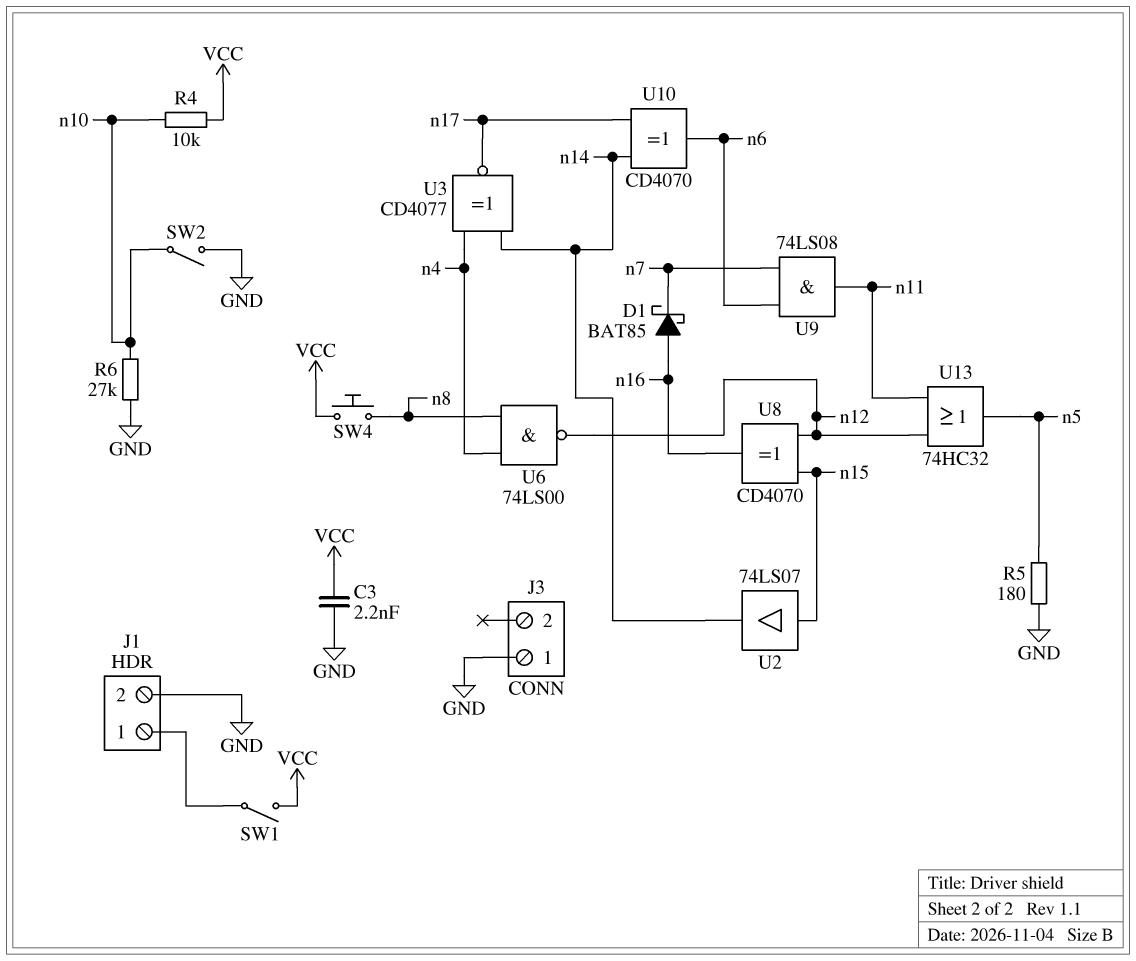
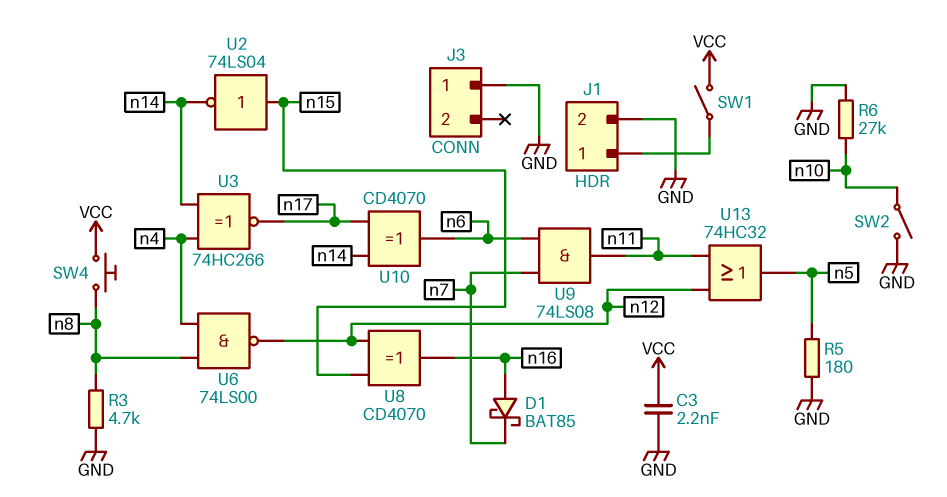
R3: none -> 4.7k (GND, n8)
R4: 10k (VCC, n10) -> none
U2: buffer 74LS07 (in n15, out n14) -> NOT 74LS04 (in n15, out n14)
U3: XNOR CD4077 (in n4, in n14, out n17) -> XNOR 74HC266 (in n4, in n14, out n17)

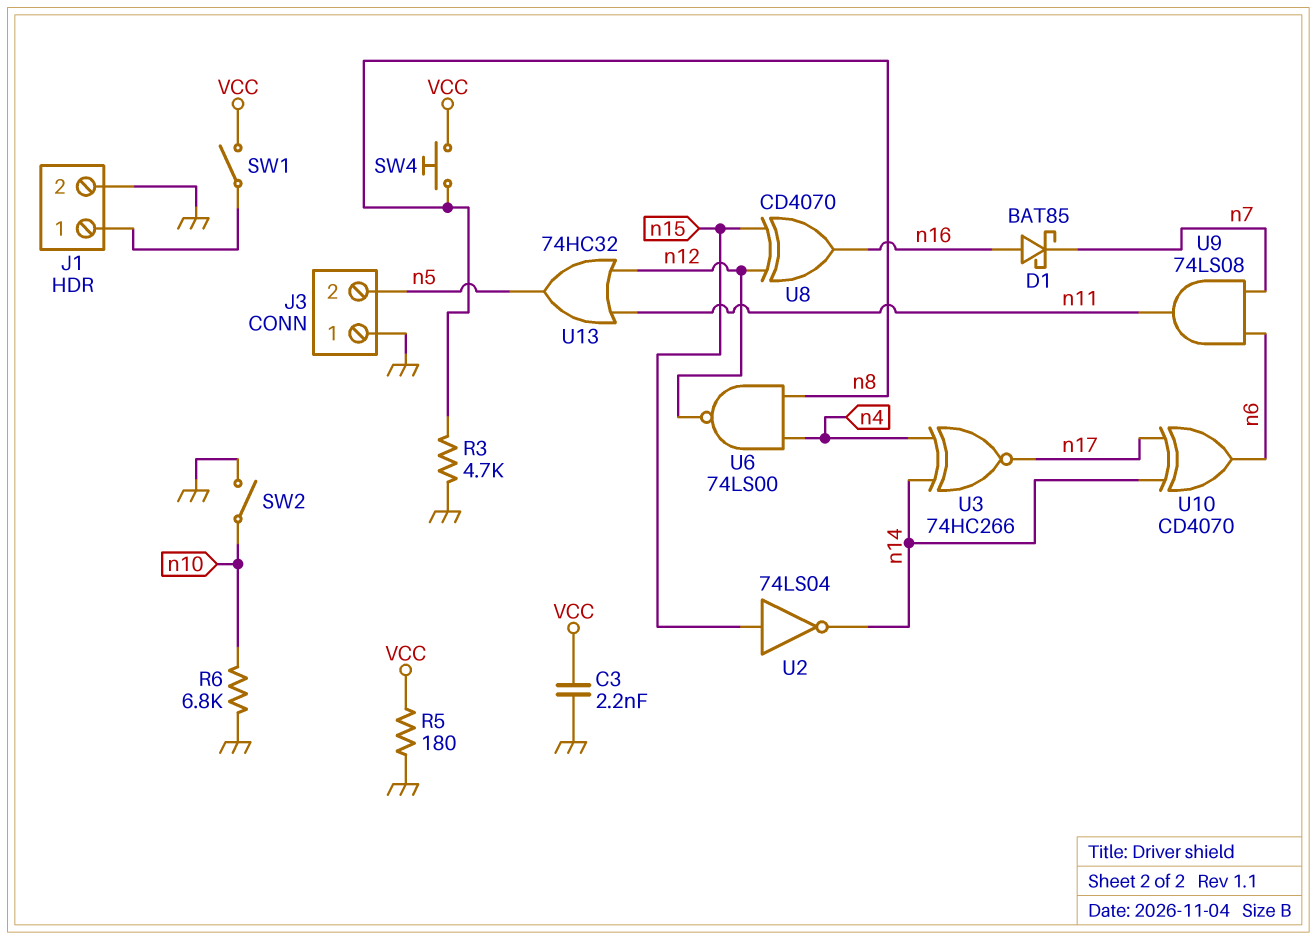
J3 pin 2: none -> n5
R5: 180 (GND, n5) -> 180 (GND, VCC)
R6: 27k (GND, n10) -> 6.8k (GND, n10)

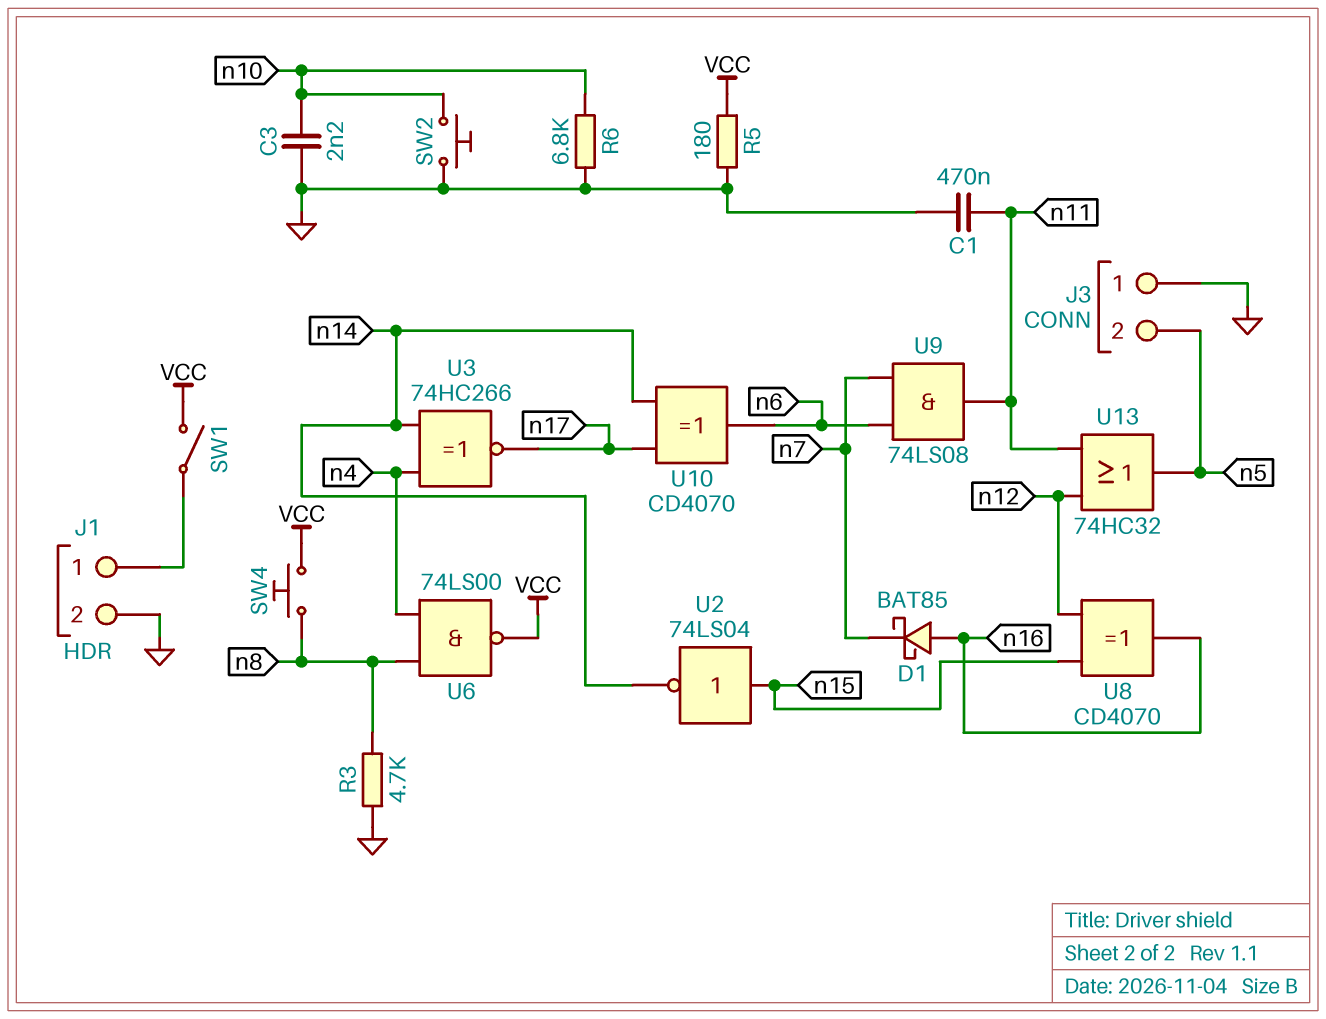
C1: none -> 470nF (GND, n11)
C3: 2.2nF (GND, VCC) -> 2.2nF (GND, n10)
SW2: switch (GND, n10) -> button (GND, n10)
U6: NAND 74LS00 (in n4, in n8, out n12) -> NAND 74LS00 (in n4, in n8, out VCC)

